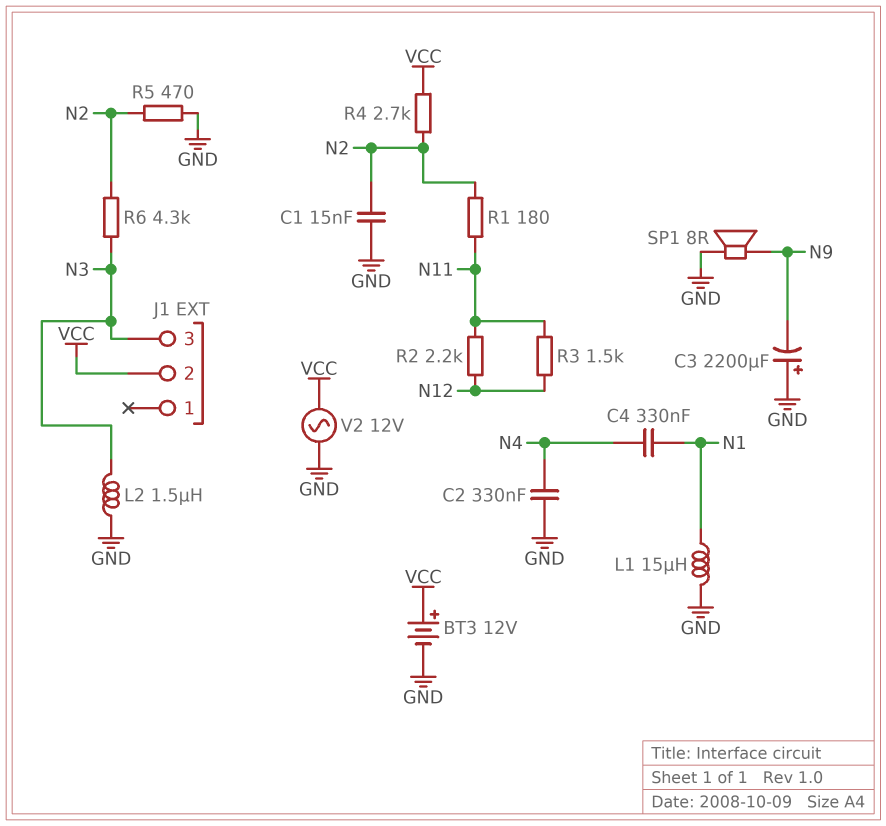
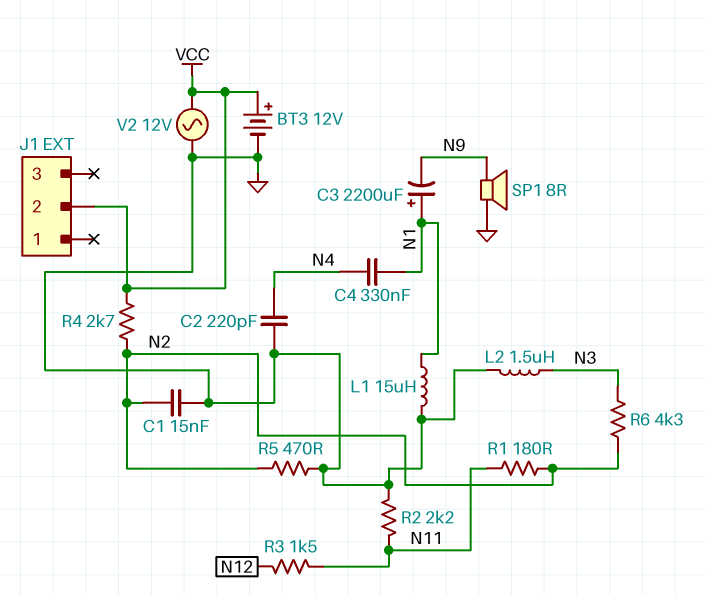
C2: 330nF (GND, N4) -> 220pF (GND, N4)
C3: 2200uF (plus GND, minus N9) -> 2200uF (plus N1, minus N9)
J1 pin 3: N3 -> none
R2: 2.2k (N11, N12) -> 2.2k (GND, N11)

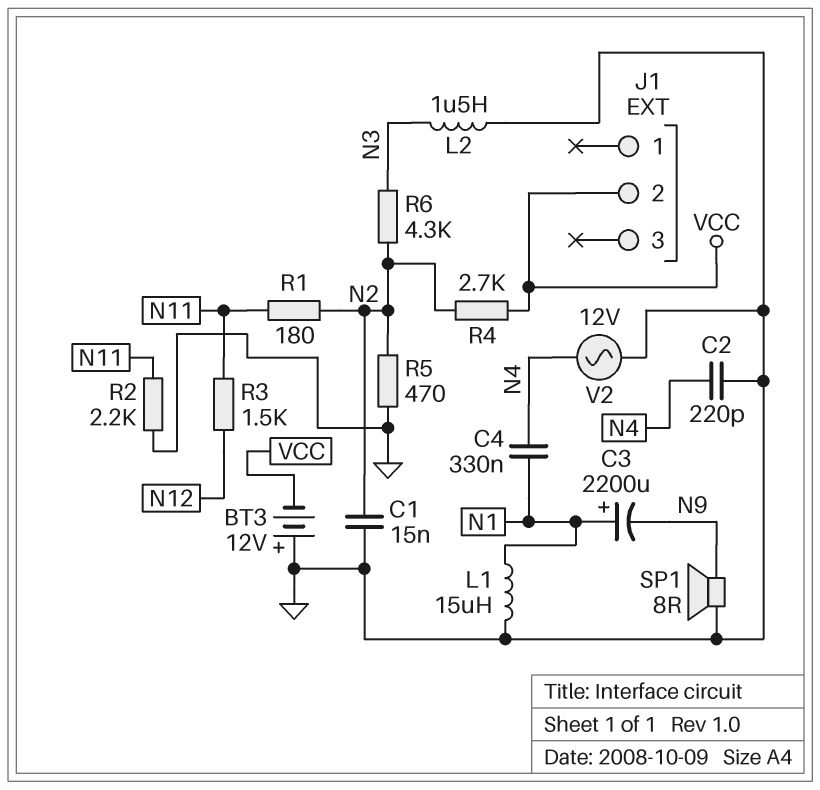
BT3: 12V (plus VCC, minus GND) -> 12V (plus GND, minus VCC)
V2: AC 12V (GND, VCC) -> AC 12V (GND, N4)

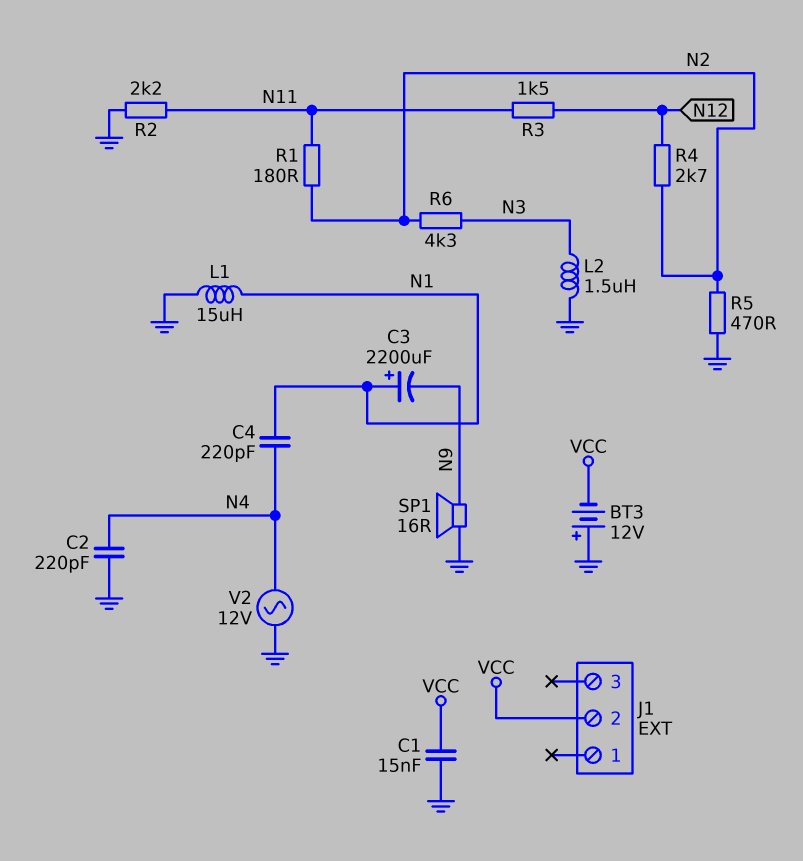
C1: 15nF (GND, N2) -> 15nF (GND, VCC)
C4: 330nF (N1, N4) -> 220pF (N1, N4)
R4: 2.7k (N2, VCC) -> 2.7k (N2, N12)
SP1: speaker 8R (GND, N9) -> speaker 16R (GND, N9)

